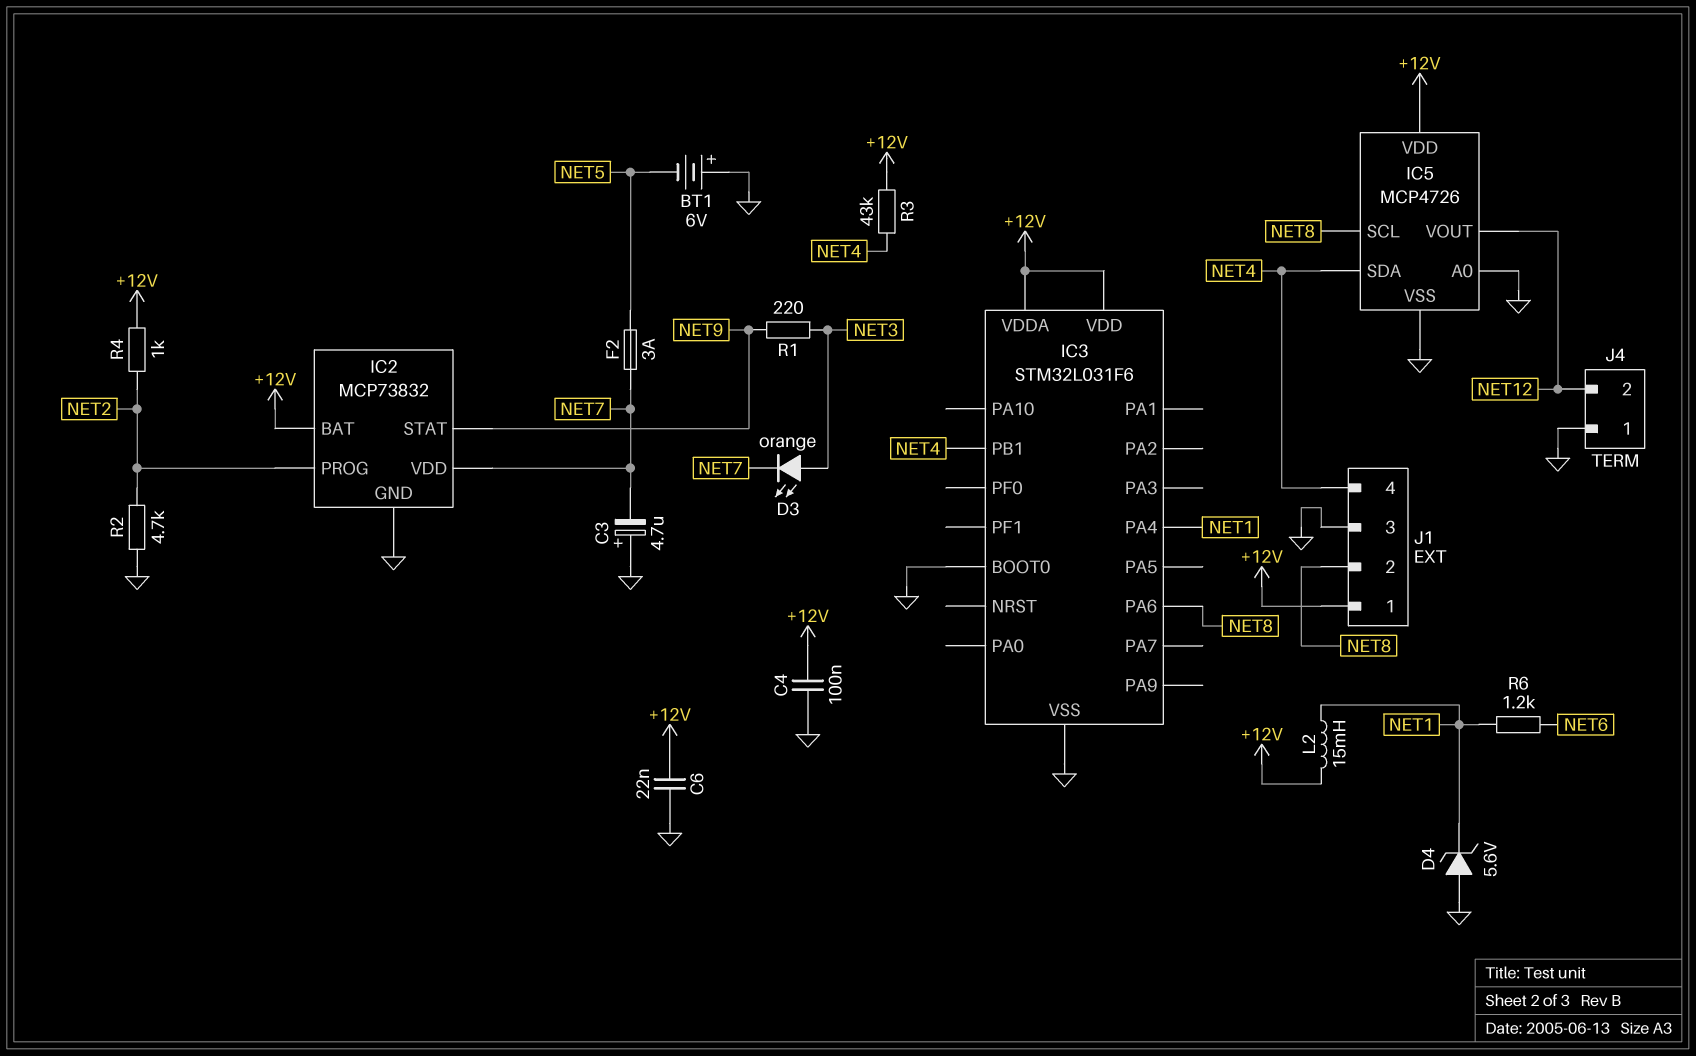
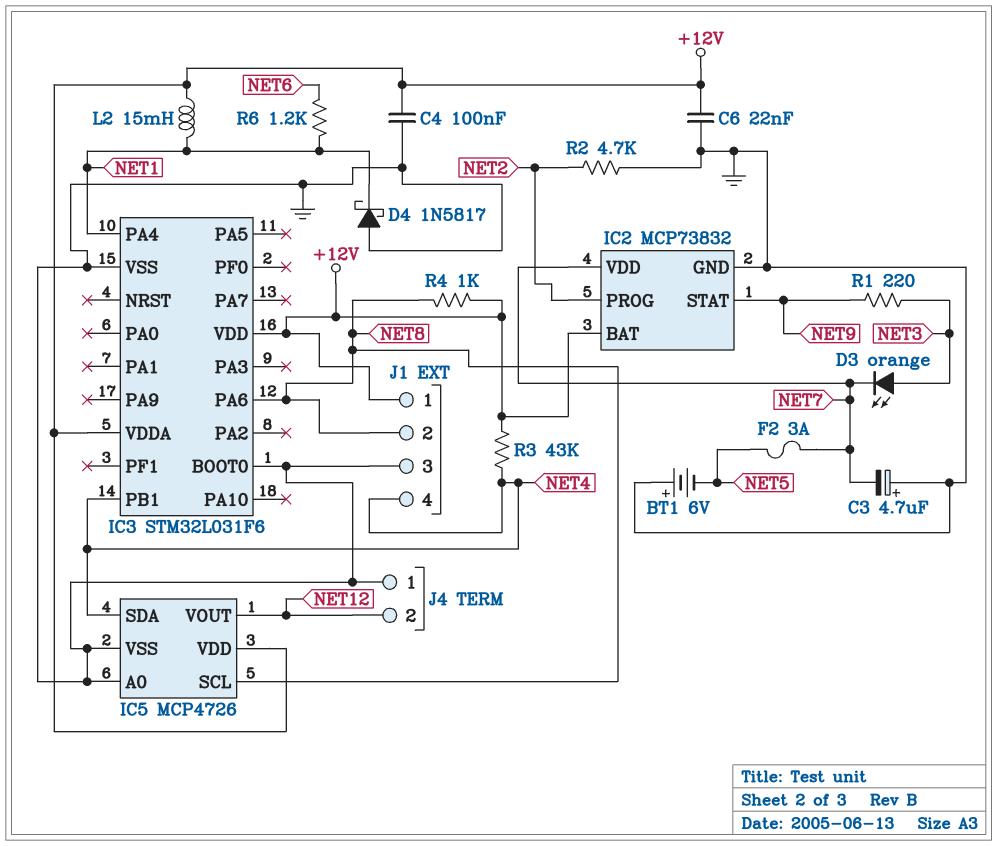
D4: zener 5.6V (A GND, K NET1) -> schottky 1N5817 (A GND, K NET1)
R4: 1k (+12V, NET2) -> 1k (+12V, NET8)

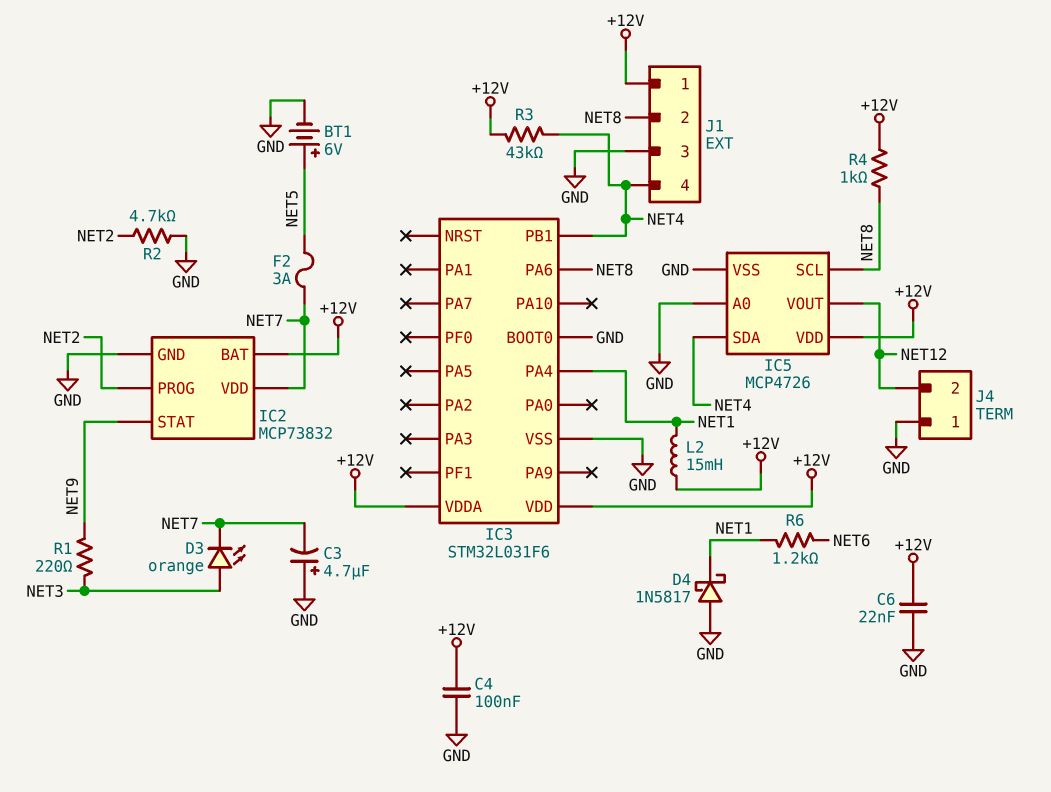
BT1: 6V (plus GND, minus NET5) -> 6V (plus NET5, minus GND)

